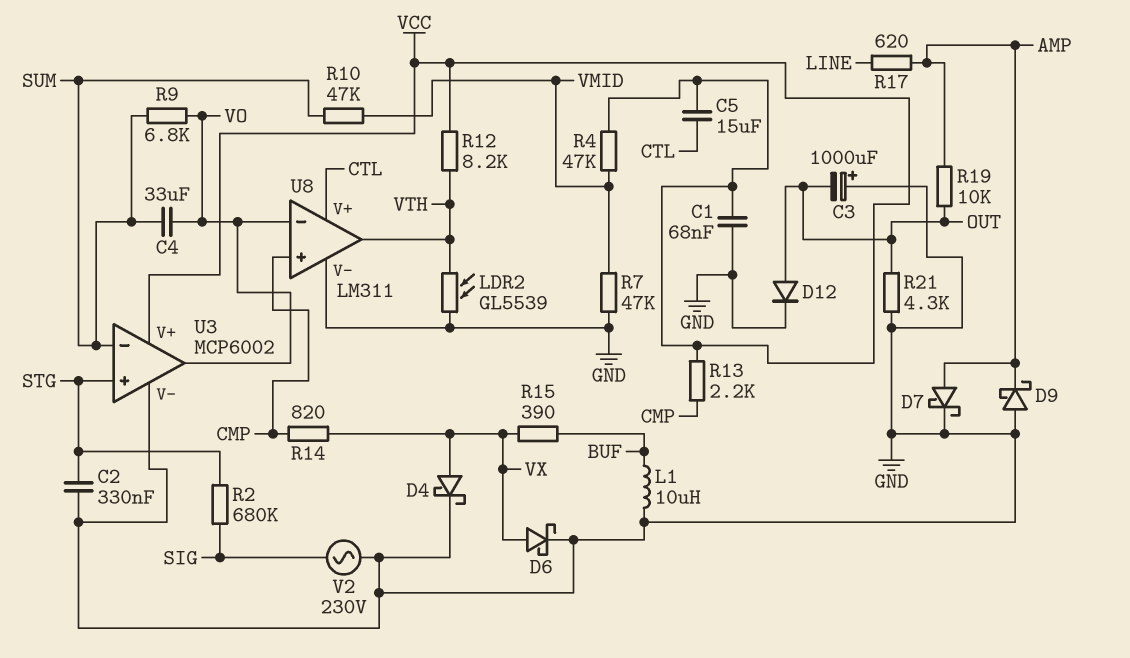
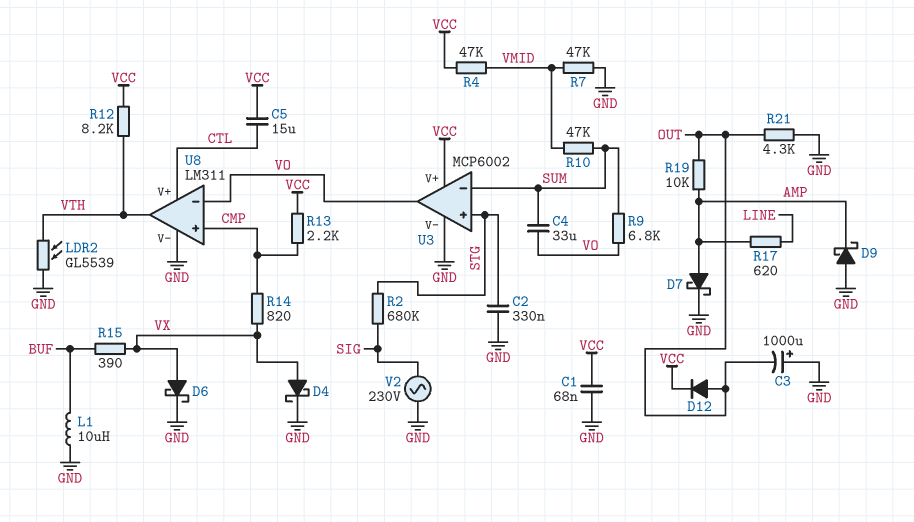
D12: diode (A OUT, K GND) -> diode (A OUT, K VCC)

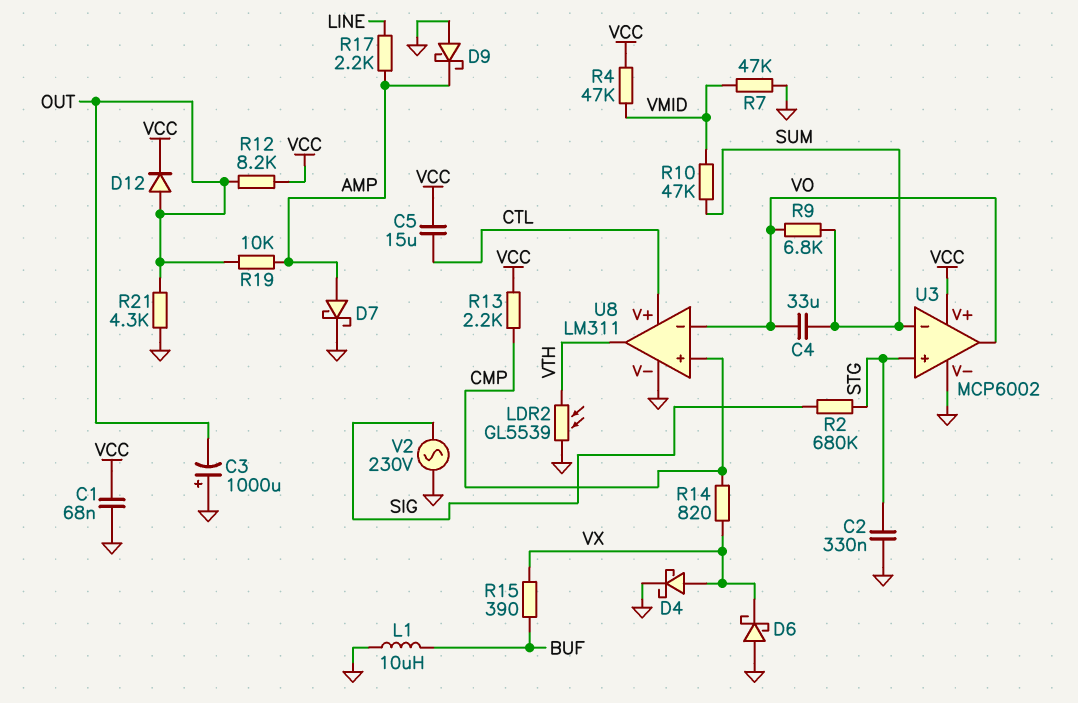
D6: schottky (A VX, K GND) -> schottky (A GND, K VX)
R12: 8.2k (VCC, VTH) -> 8.2k (OUT, VCC)
R17: 620 (AMP, LINE) -> 2.2k (AMP, LINE)

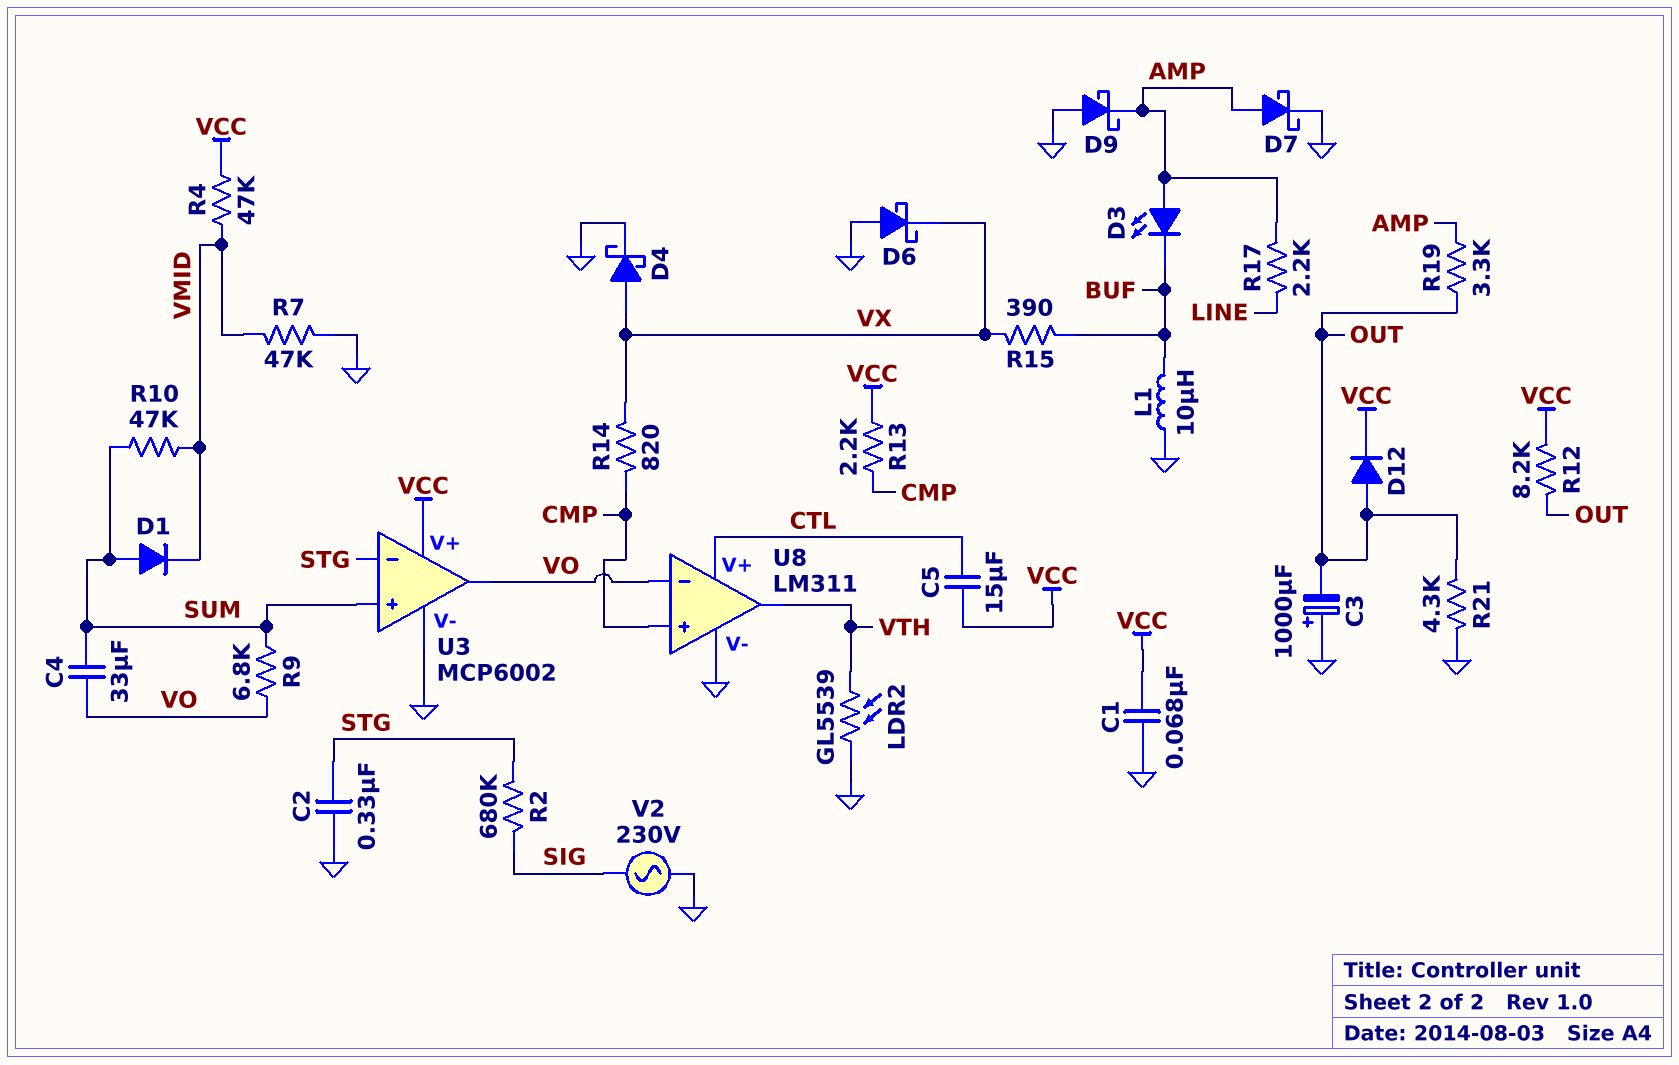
D1: none -> diode (A SUM, K VMID)
D3: none -> LED (A AMP, K BUF)
R19: 10k (AMP, OUT) -> 3.3k (AMP, OUT)
U3 pin in+: STG -> SUM
U3 pin in-: SUM -> STG

